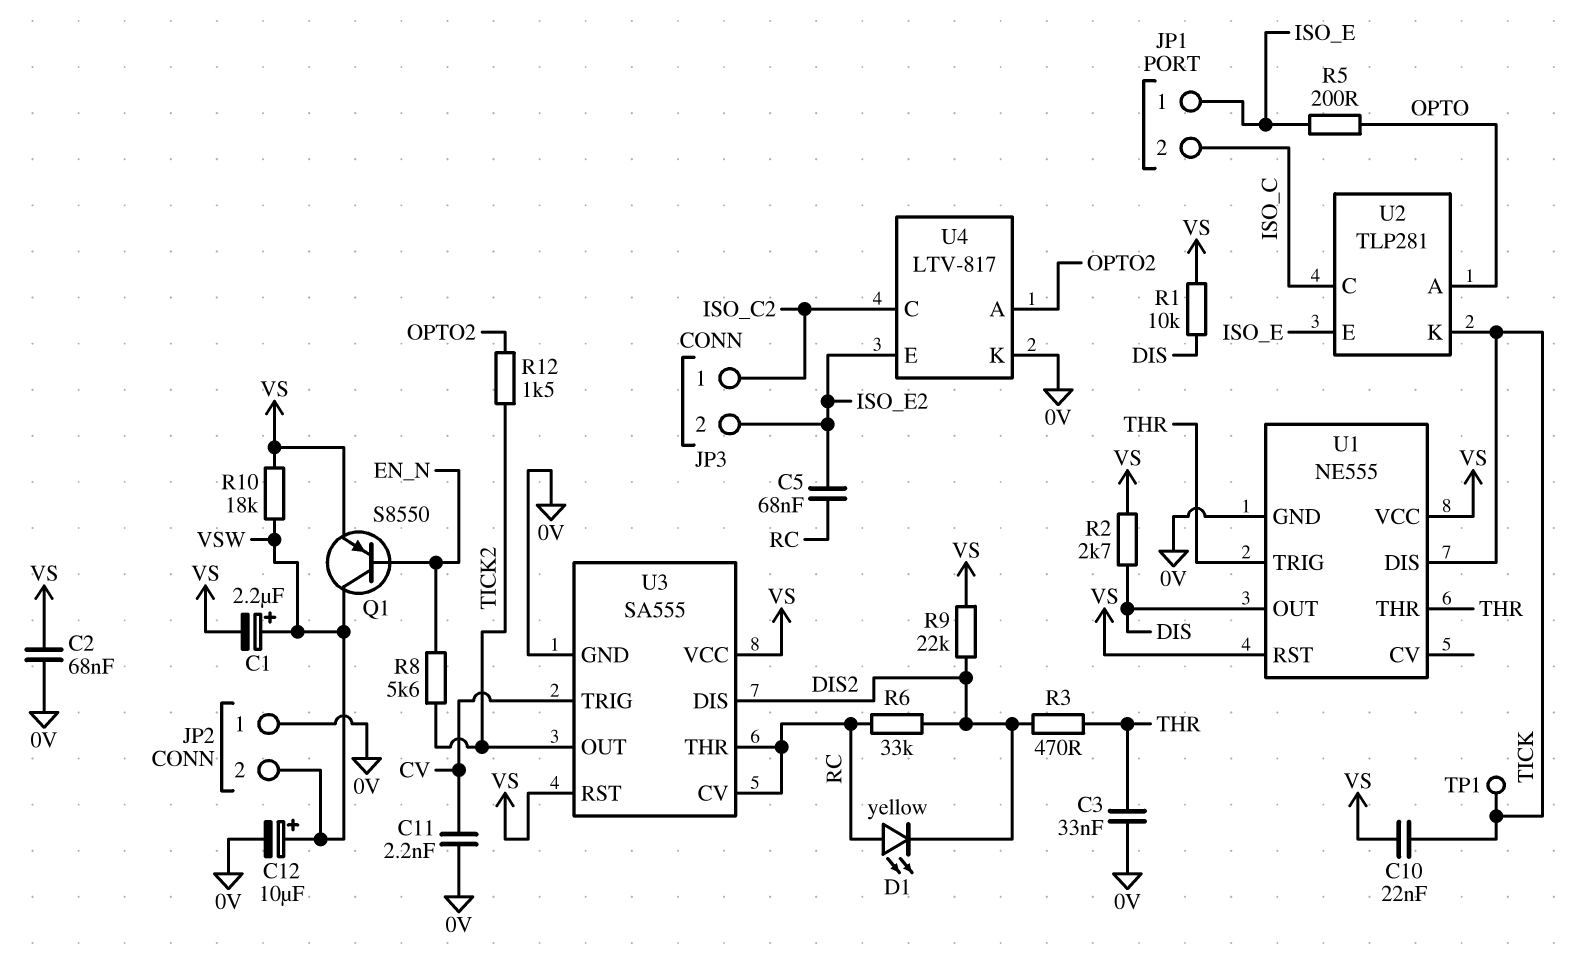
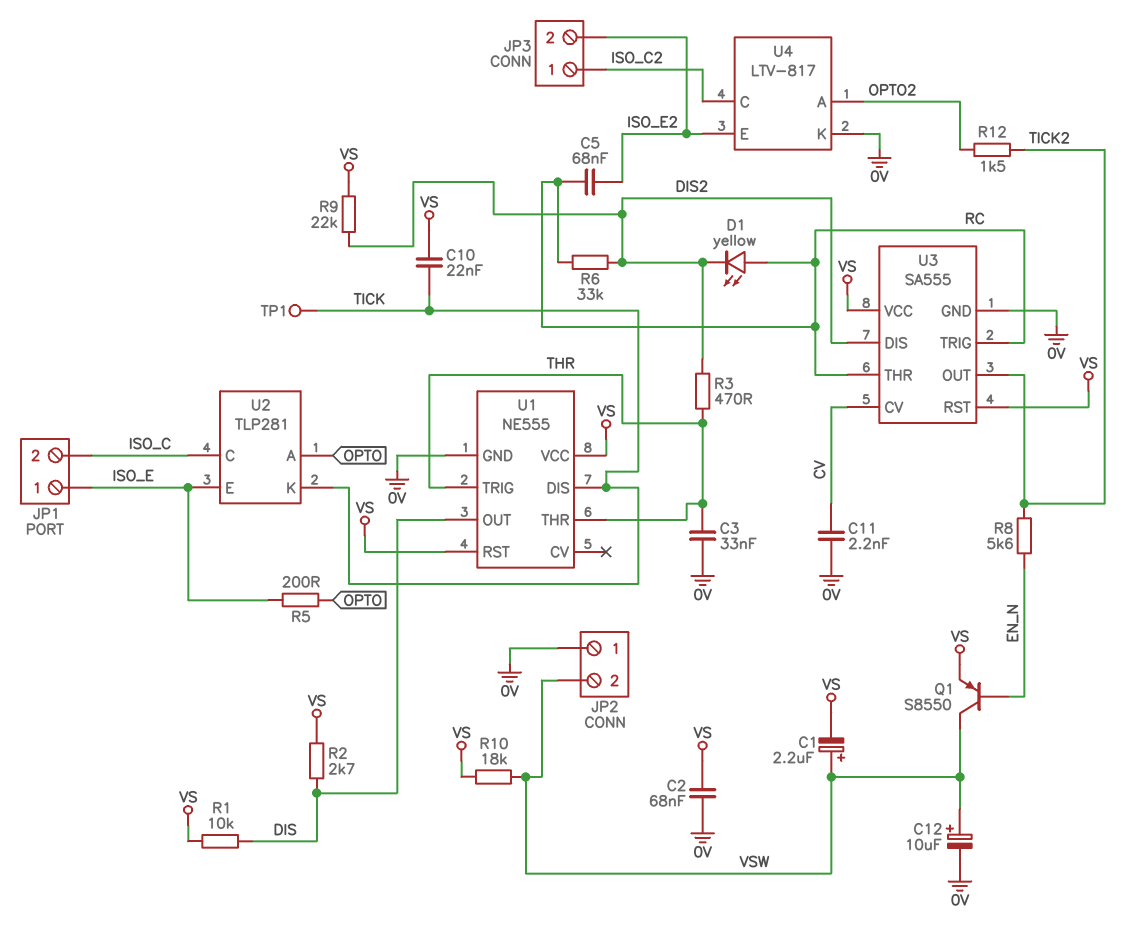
U3 pin CV: RC -> CV
U3 pin TRIG: CV -> RC

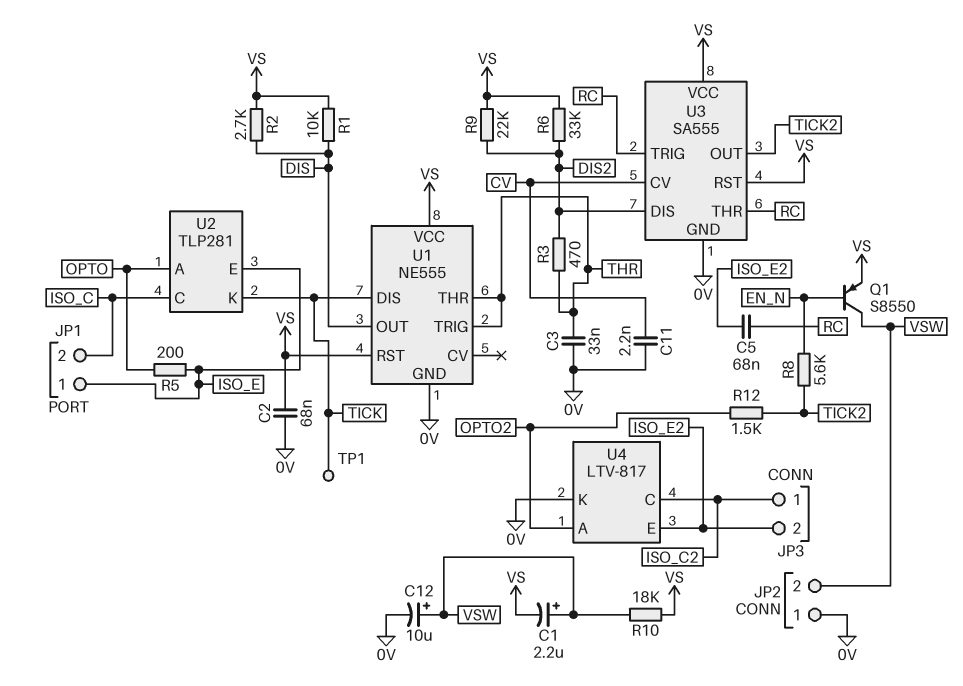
C10: 22nF (TICK, VS) -> none
D1: LED yellow (A RC, K DIS2) -> none
R6: 33k (DIS2, RC) -> 33k (DIS2, VS)

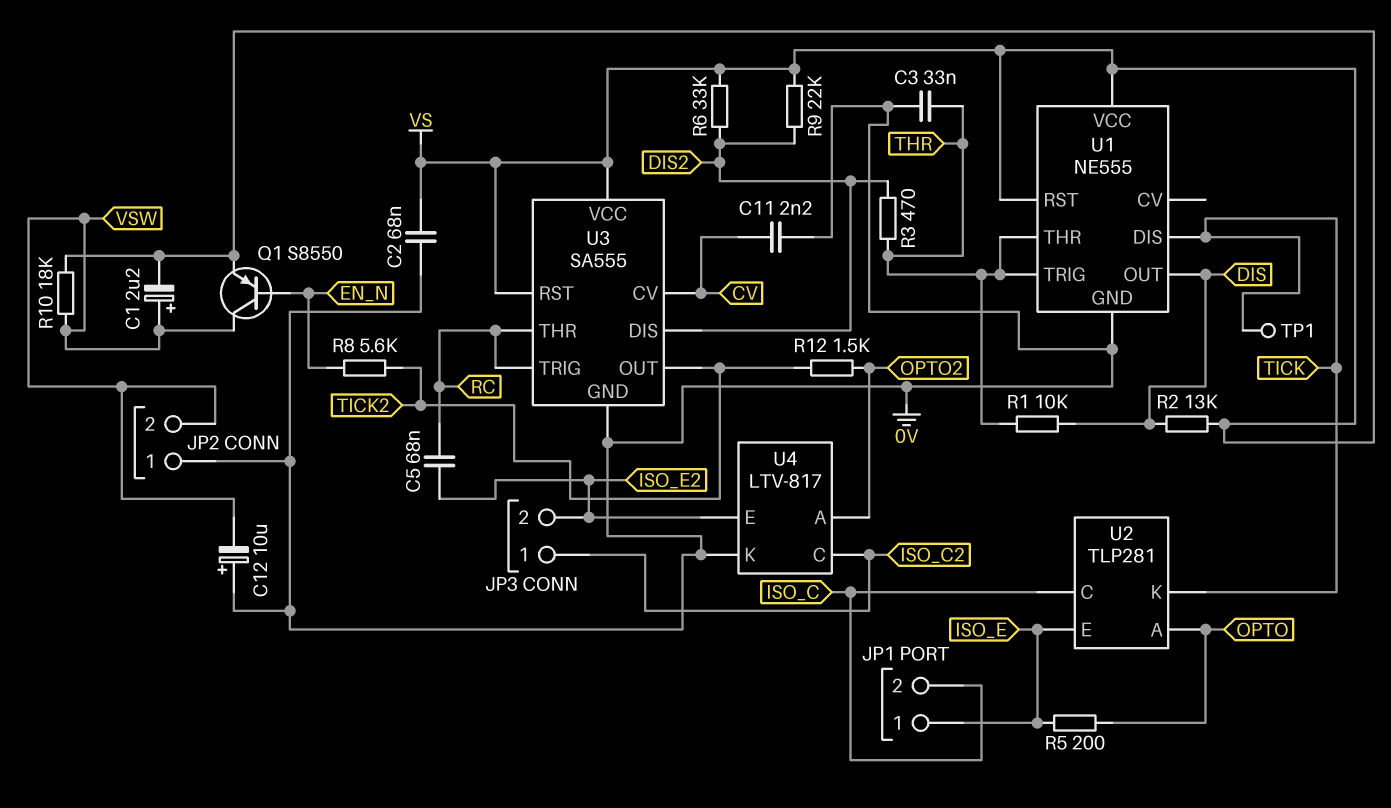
C12: 10uF (plus VSW, minus 0V) -> 10uF (plus 0V, minus VSW)
R1: 10k (DIS, VS) -> 10k (DIS, THR)
R2: 2.7k (DIS, VS) -> 13k (DIS, VS)

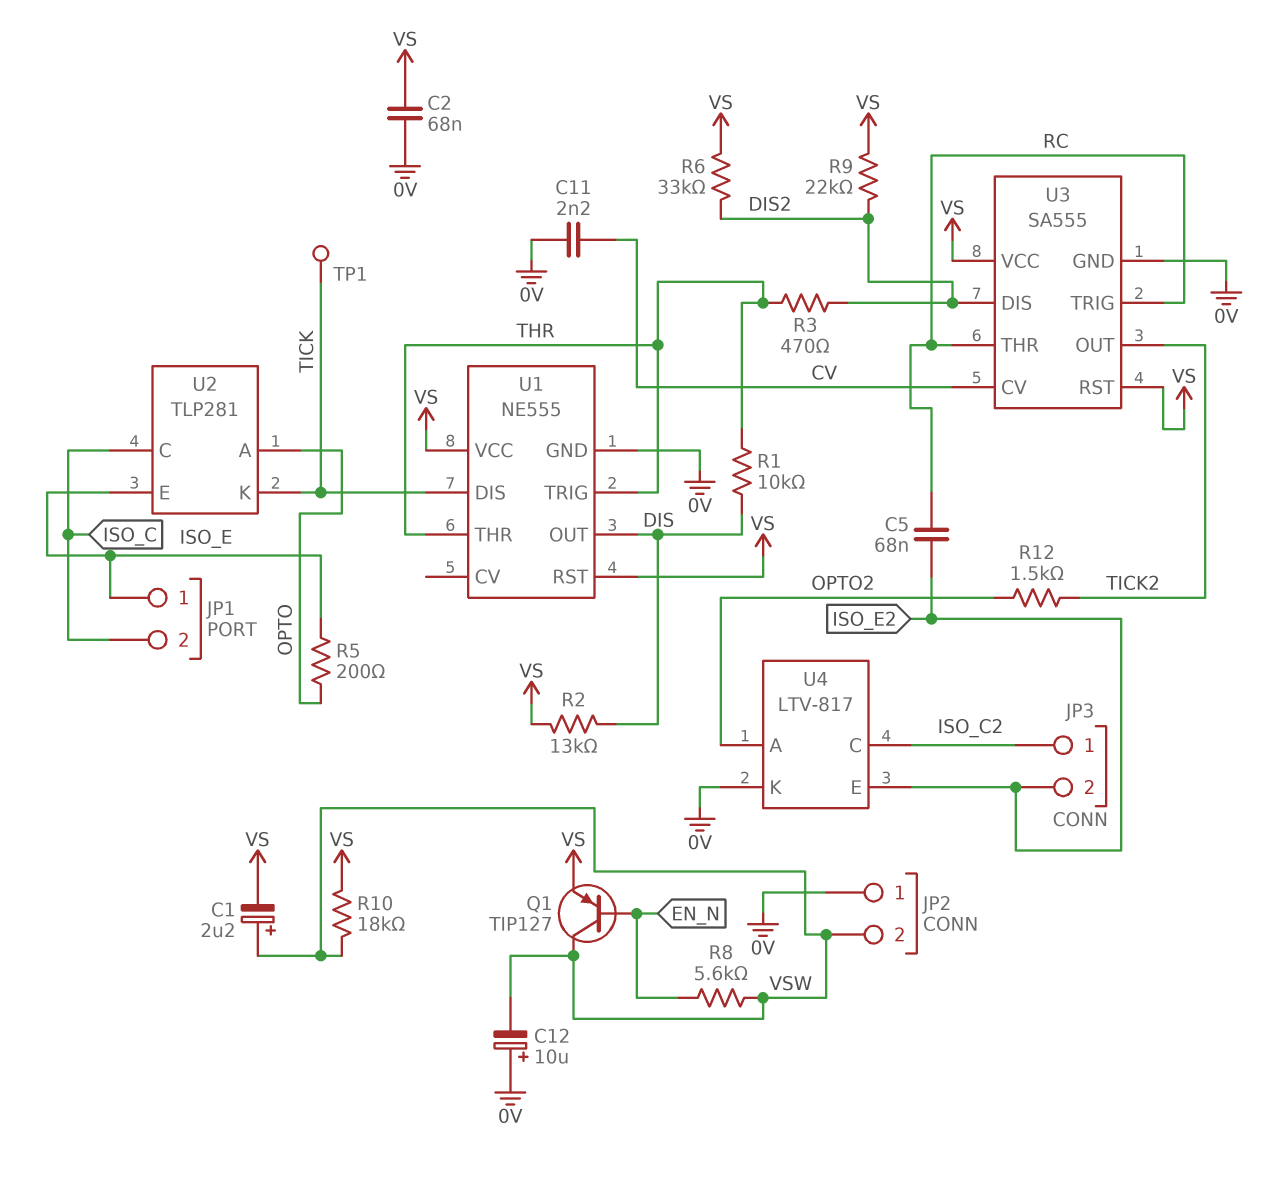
C3: 33nF (0V, THR) -> none
Q1: PNP S8550 (B EN_N, C VSW, E VS) -> PNP TIP127 (B EN_N, C VSW, E VS)
R8: 5.6k (EN_N, TICK2) -> 5.6k (EN_N, VSW)

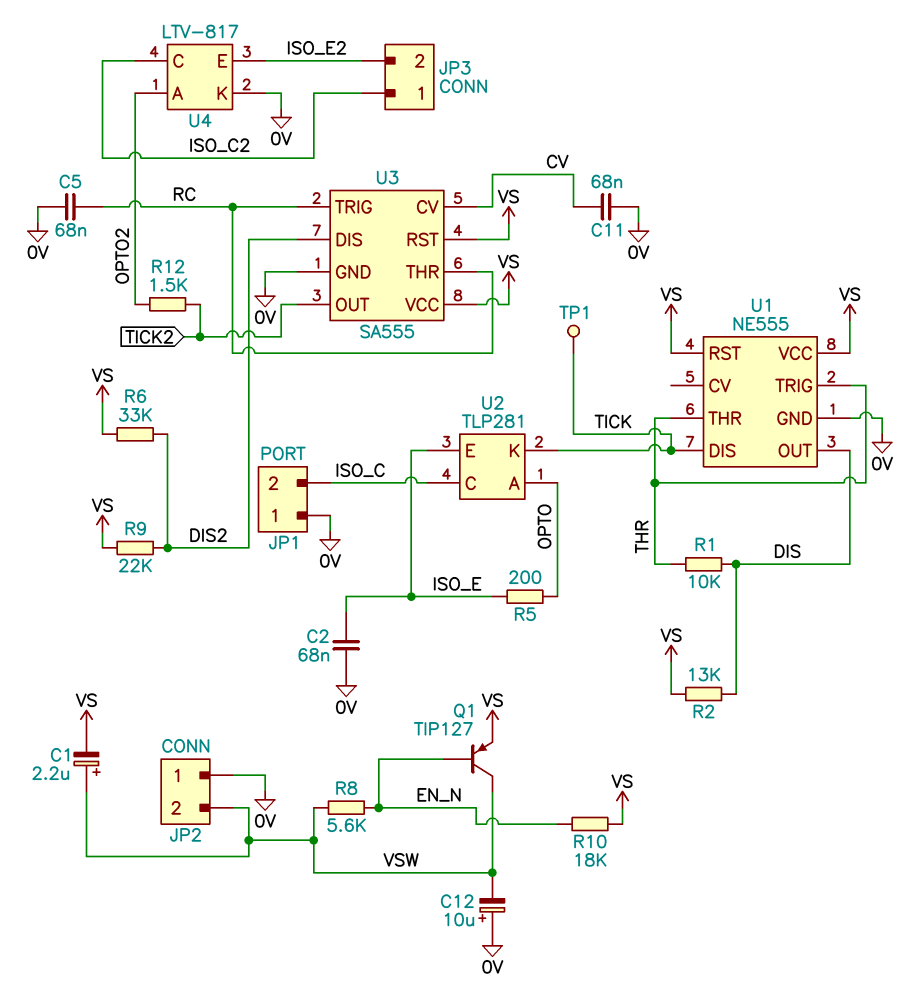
C2: 68nF (0V, VS) -> 68nF (0V, ISO_E)
C5: 68nF (ISO_E2, RC) -> 68nF (0V, RC)
C11: 2.2nF (0V, CV) -> 68nF (0V, CV)
JP1 pin 1: ISO_E -> 0V
R3: 470 (DIS2, THR) -> none
R10: 18k (VS, VSW) -> 18k (EN_N, VS)

